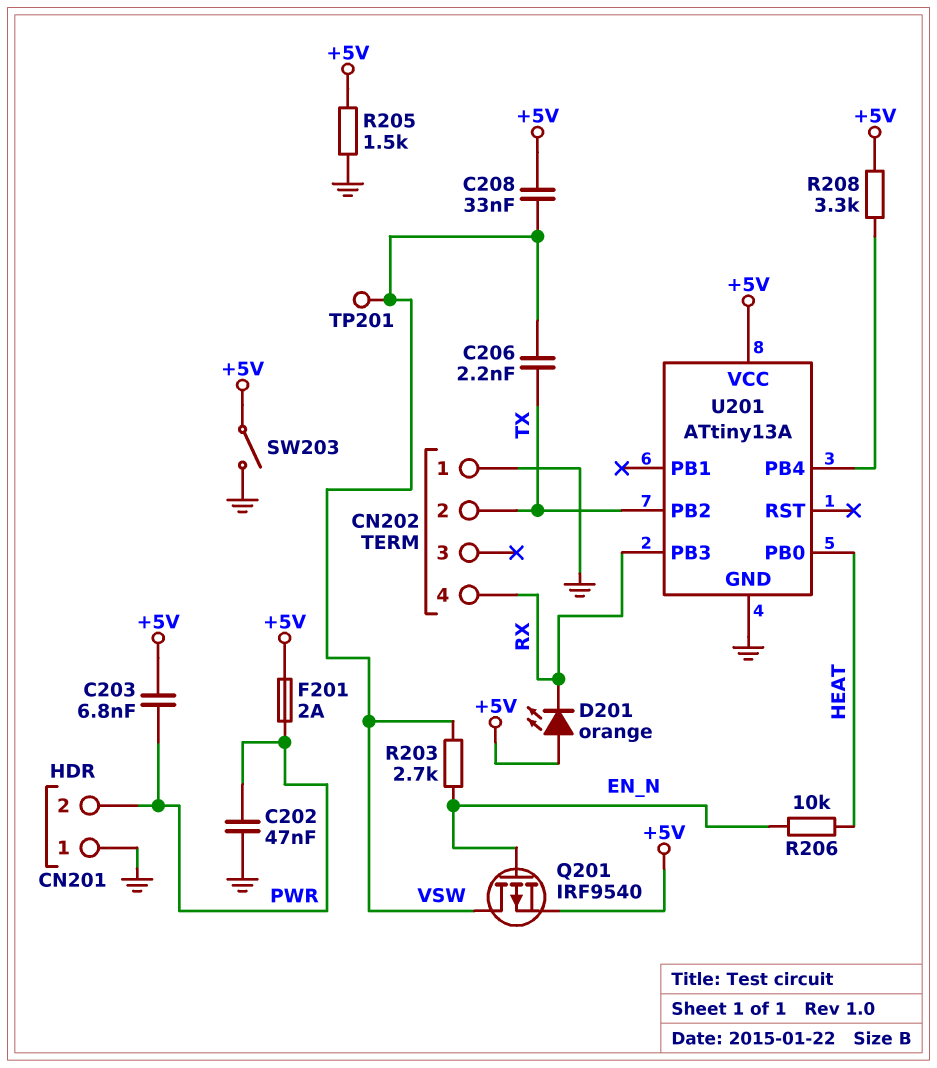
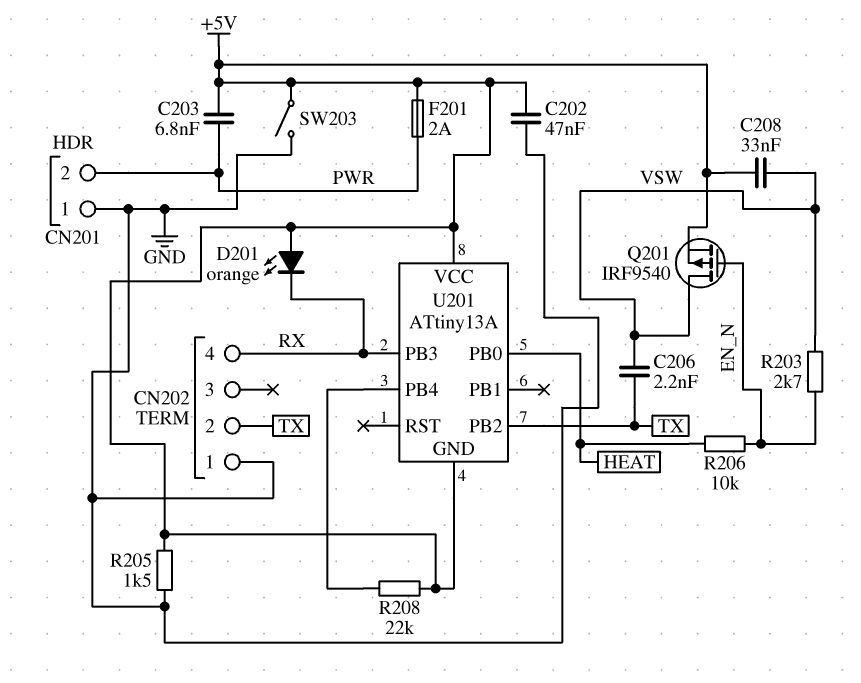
C202: 47nF (GND, PWR) -> 47nF (+5V, GND)
R208: 3.3k (+5V, U201/PB4) -> 22k (+5V, U201/PB4)
TP201: test point (VSW) -> none
U201 pin GND: GND -> +5V

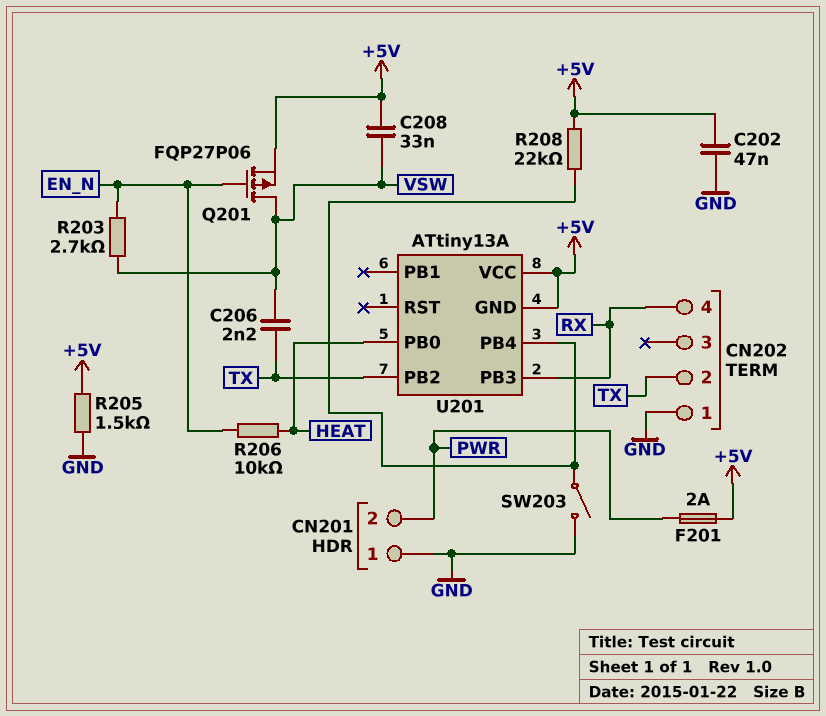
C203: 6.8nF (+5V, PWR) -> none
D201: LED orange (A +5V, K RX) -> none
Q201: PMOS IRF9540 (G EN_N, D VSW, S +5V) -> PMOS FQP27P06 (G EN_N, D VSW, S +5V)
SW203: switch (+5V, GND) -> switch (GND, U201/PB4)

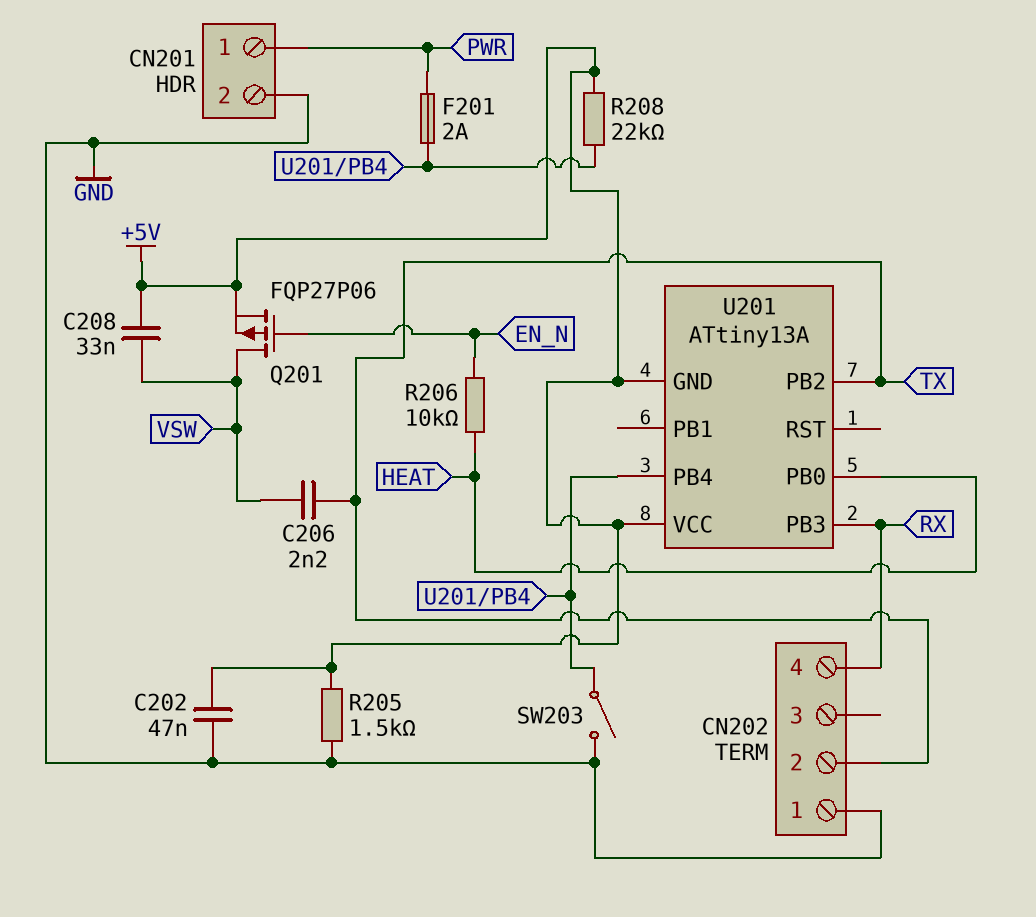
CN201 pin 1: GND -> PWR
CN201 pin 2: PWR -> GND
F201: 2A (+5V, PWR) -> 2A (PWR, U201/PB4)
R203: 2.7k (EN_N, VSW) -> none

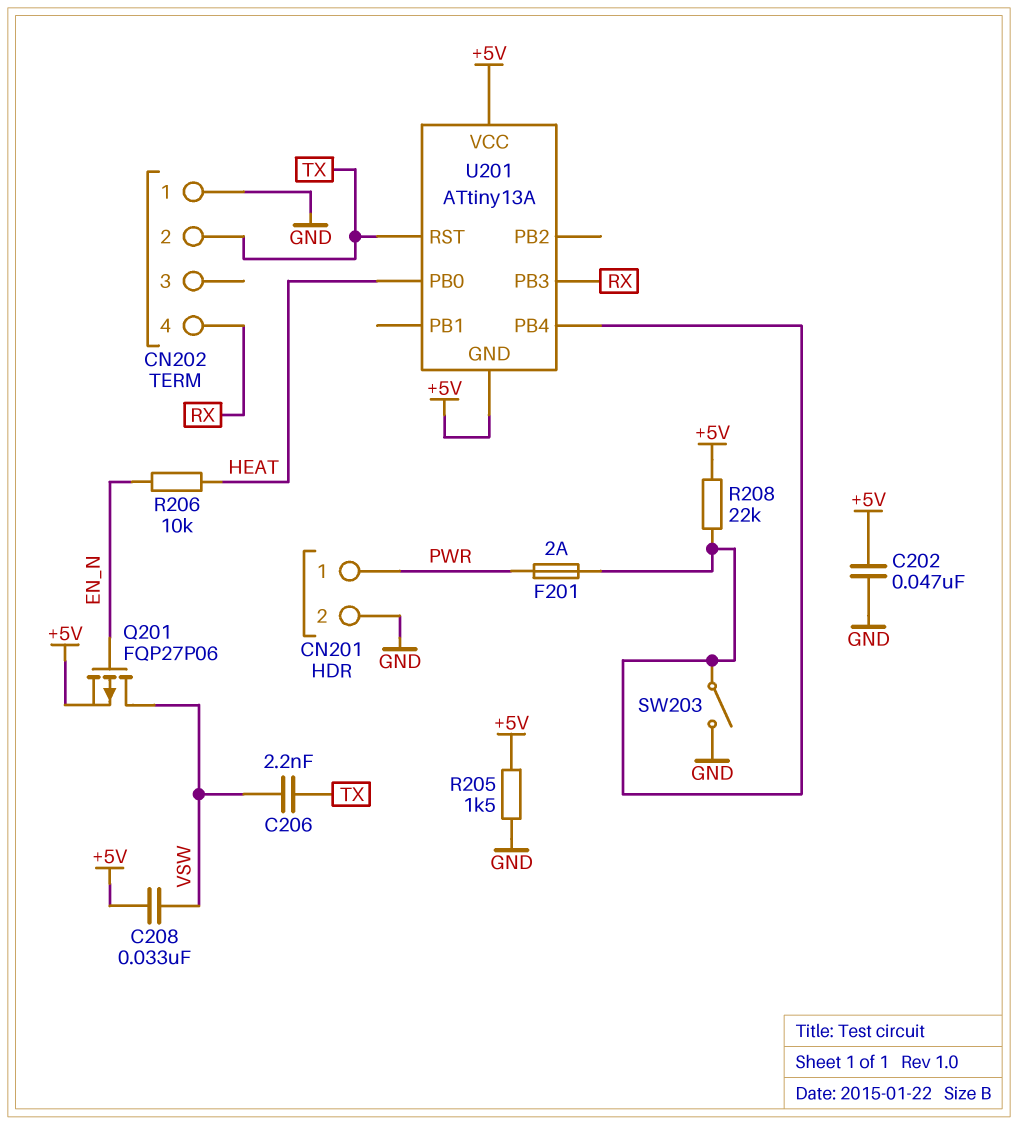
U201 pin PB2: TX -> none
U201 pin RST: none -> TX

